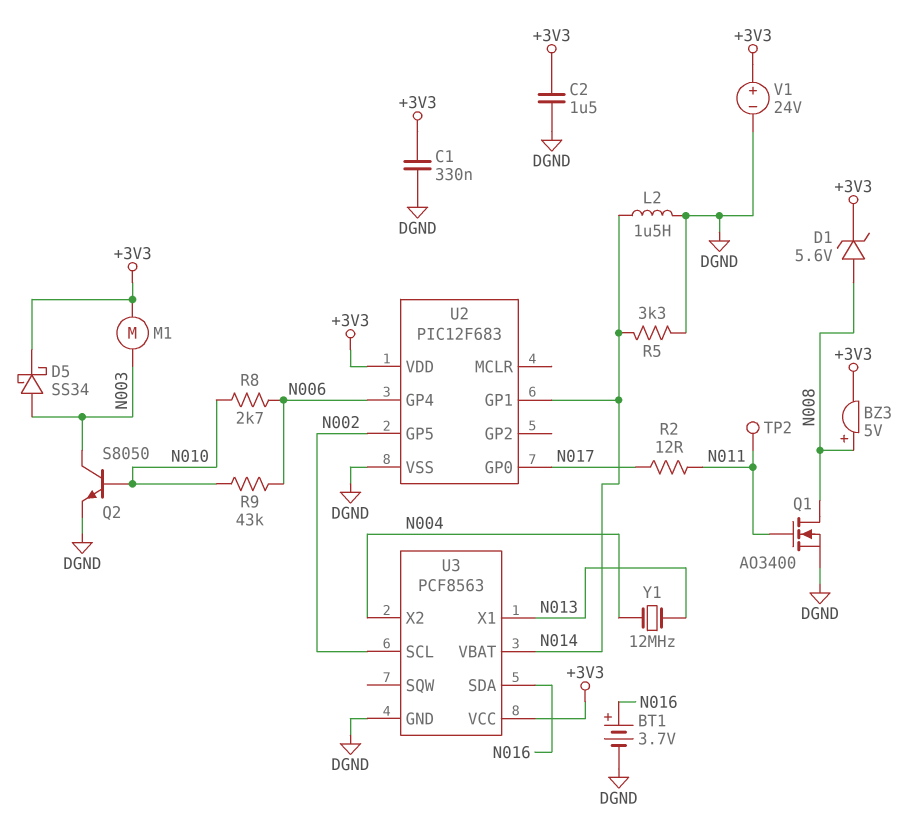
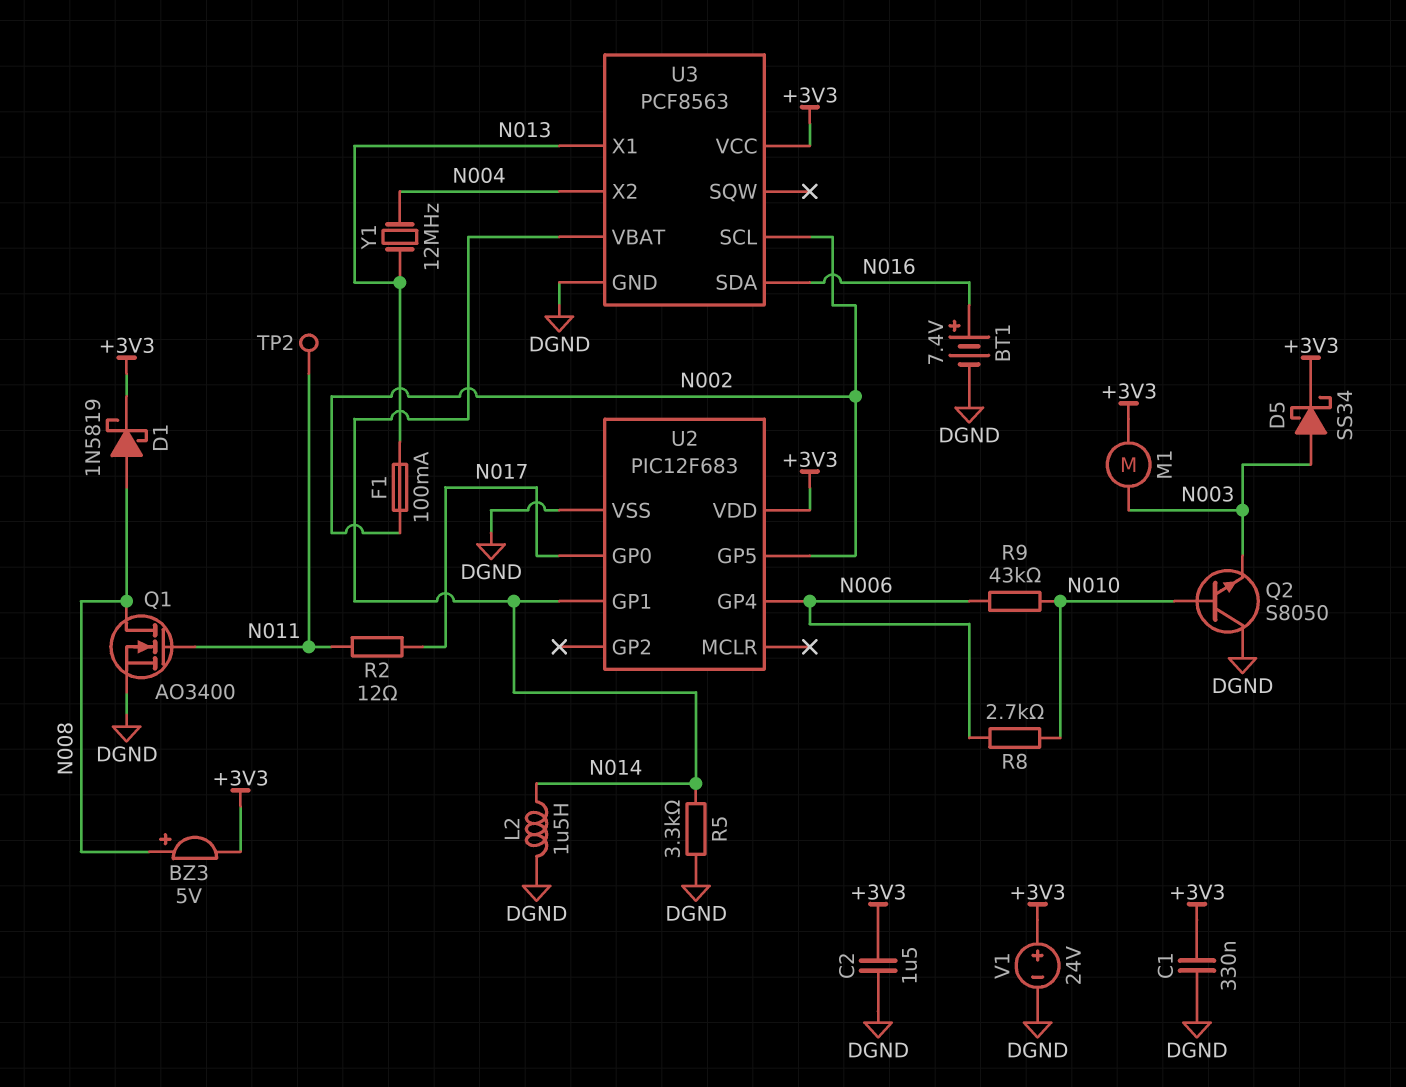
BT1: 3.7V (plus N016, minus DGND) -> 7.4V (plus N016, minus DGND)
D1: zener 5.6V (A N008, K +3V3) -> schottky 1N5819 (A N008, K +3V3)
F1: none -> 100mA (N002, N013)
Q2: NPN S8050 (B N010, C N003, E DGND) -> NPN S8050 (B N010, C DGND, E N003)

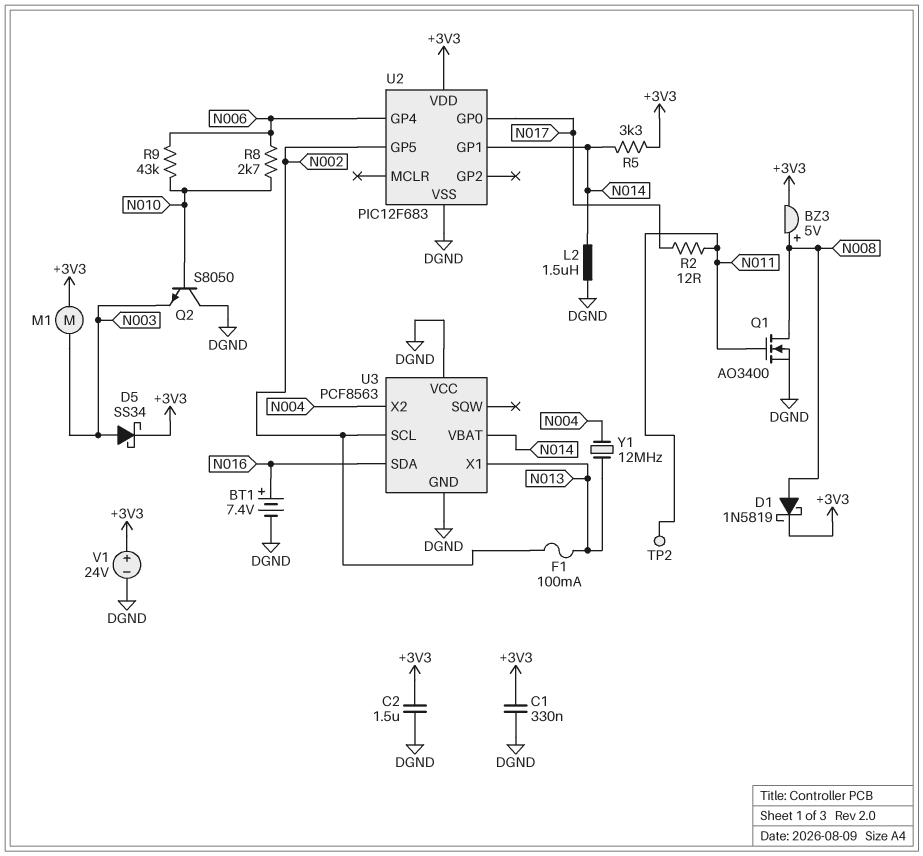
R5: 3.3k (DGND, N014) -> 3.3k (+3V3, N014)
U3 pin VCC: +3V3 -> DGND

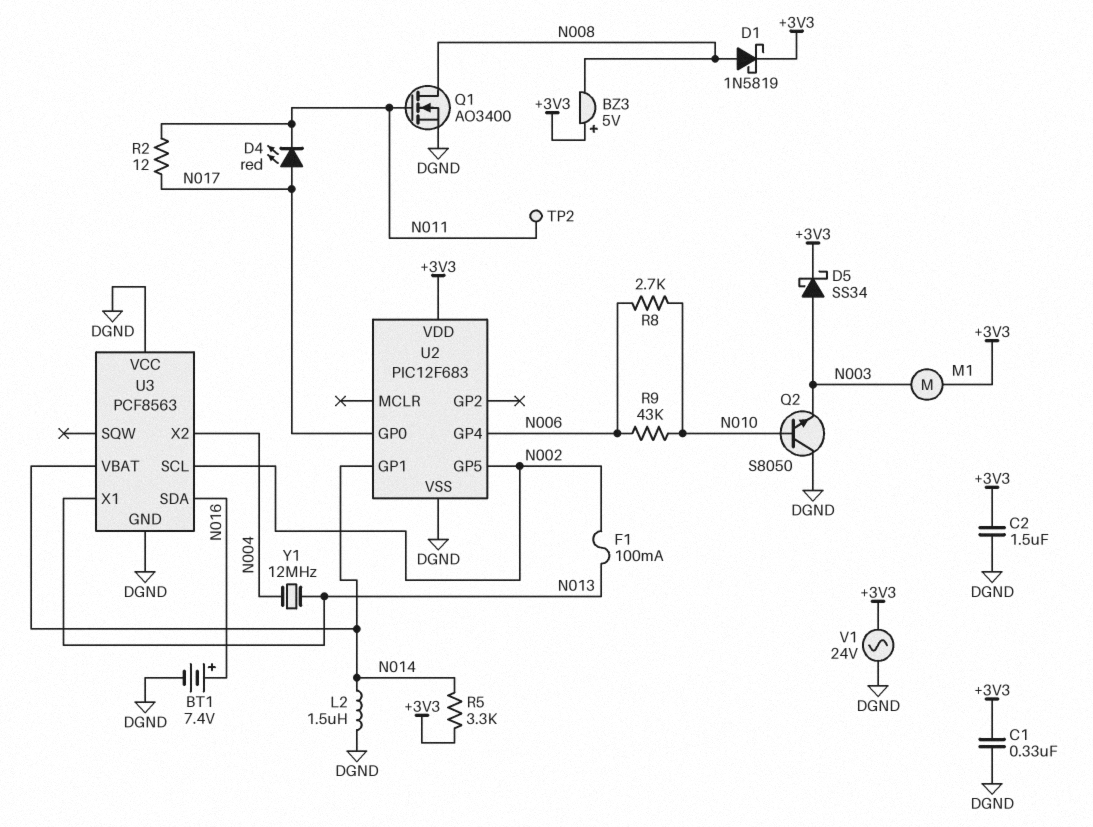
BZ3: buzzer 5V (plus N008, minus +3V3) -> buzzer 5V (plus +3V3, minus N008)
D4: none -> LED red (A N017, K N011)
V1: 24V (plus +3V3, minus DGND) -> AC 24V (+3V3, DGND)

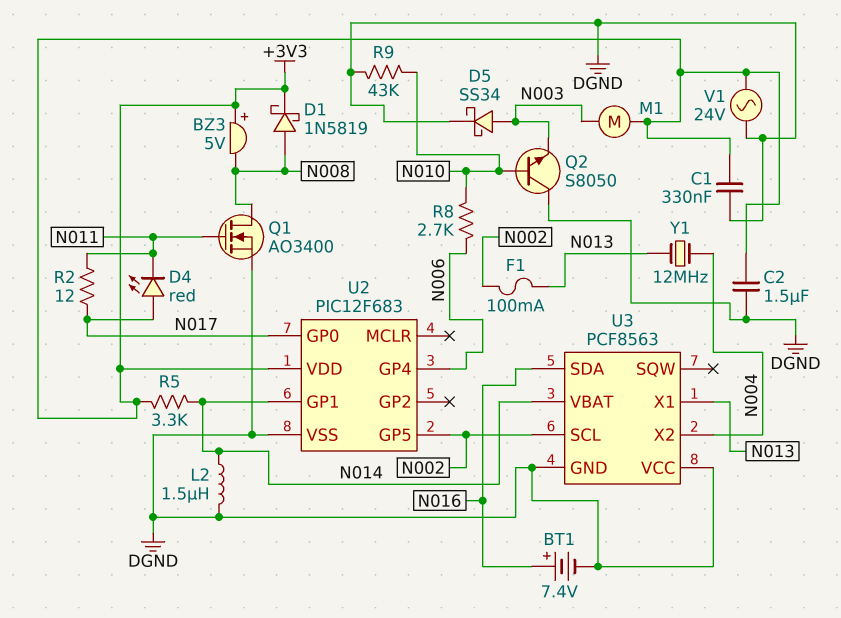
D5: schottky SS34 (A N003, K +3V3) -> schottky SS34 (A N003, K DGND)
R9: 43k (N006, N010) -> 43k (DGND, N010)
TP2: test point (N011) -> none

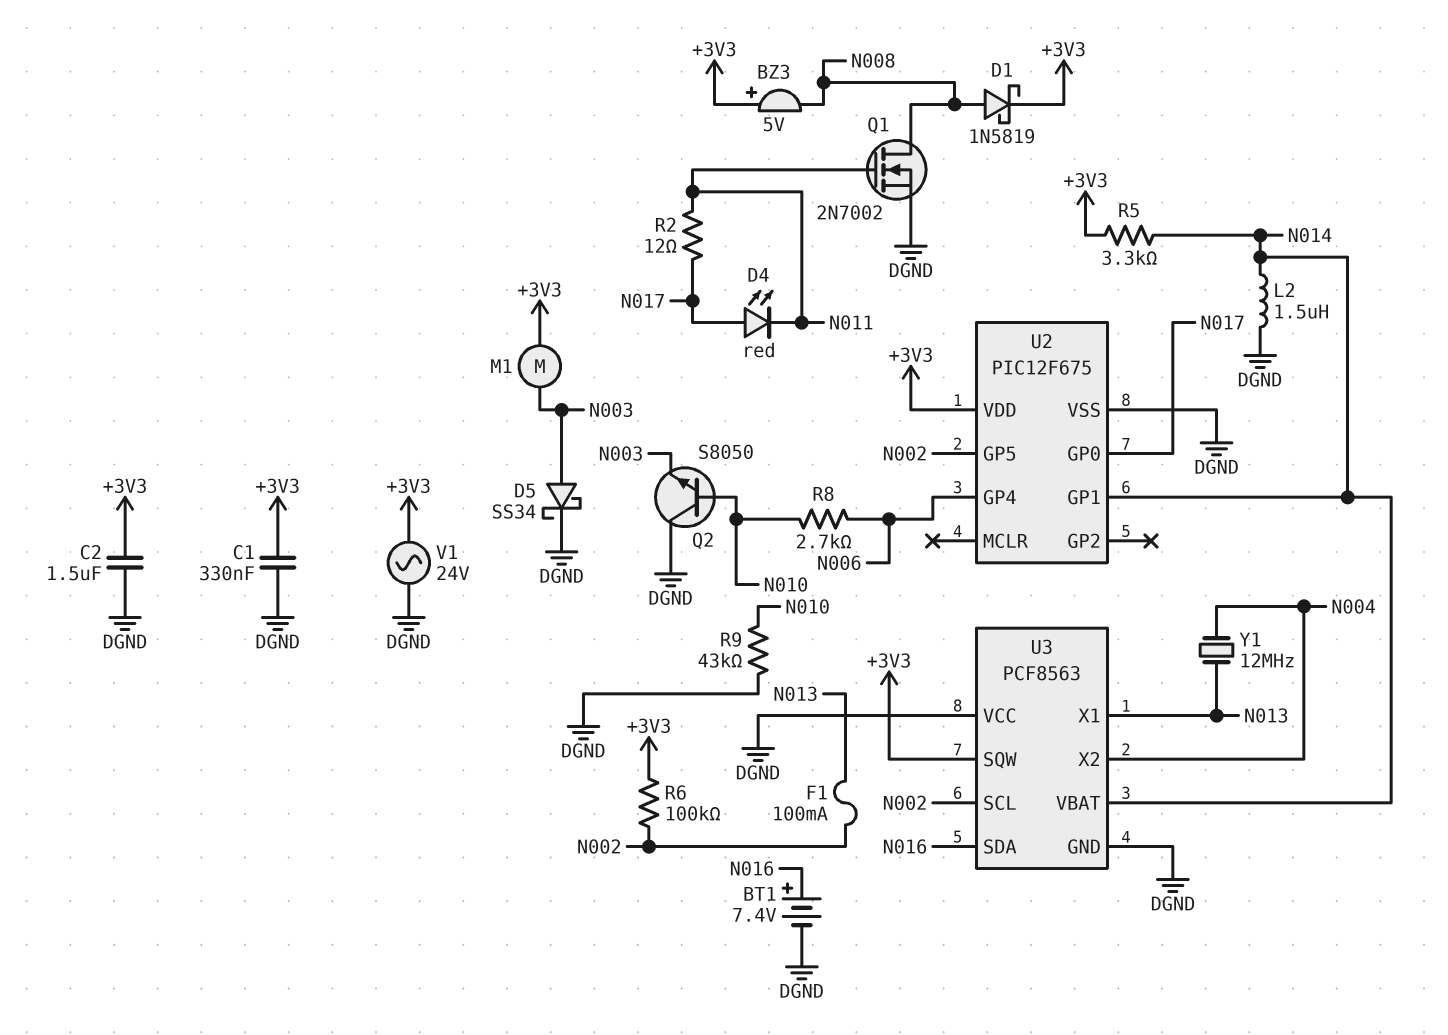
Q1: NMOS AO3400 (G N011, D N008, S DGND) -> NMOS 2N7002 (G N011, D N008, S DGND)
R6: none -> 100k (+3V3, N002)
U2: PIC12F683 -> PIC12F675
U3 pin SQW: none -> +3V3

